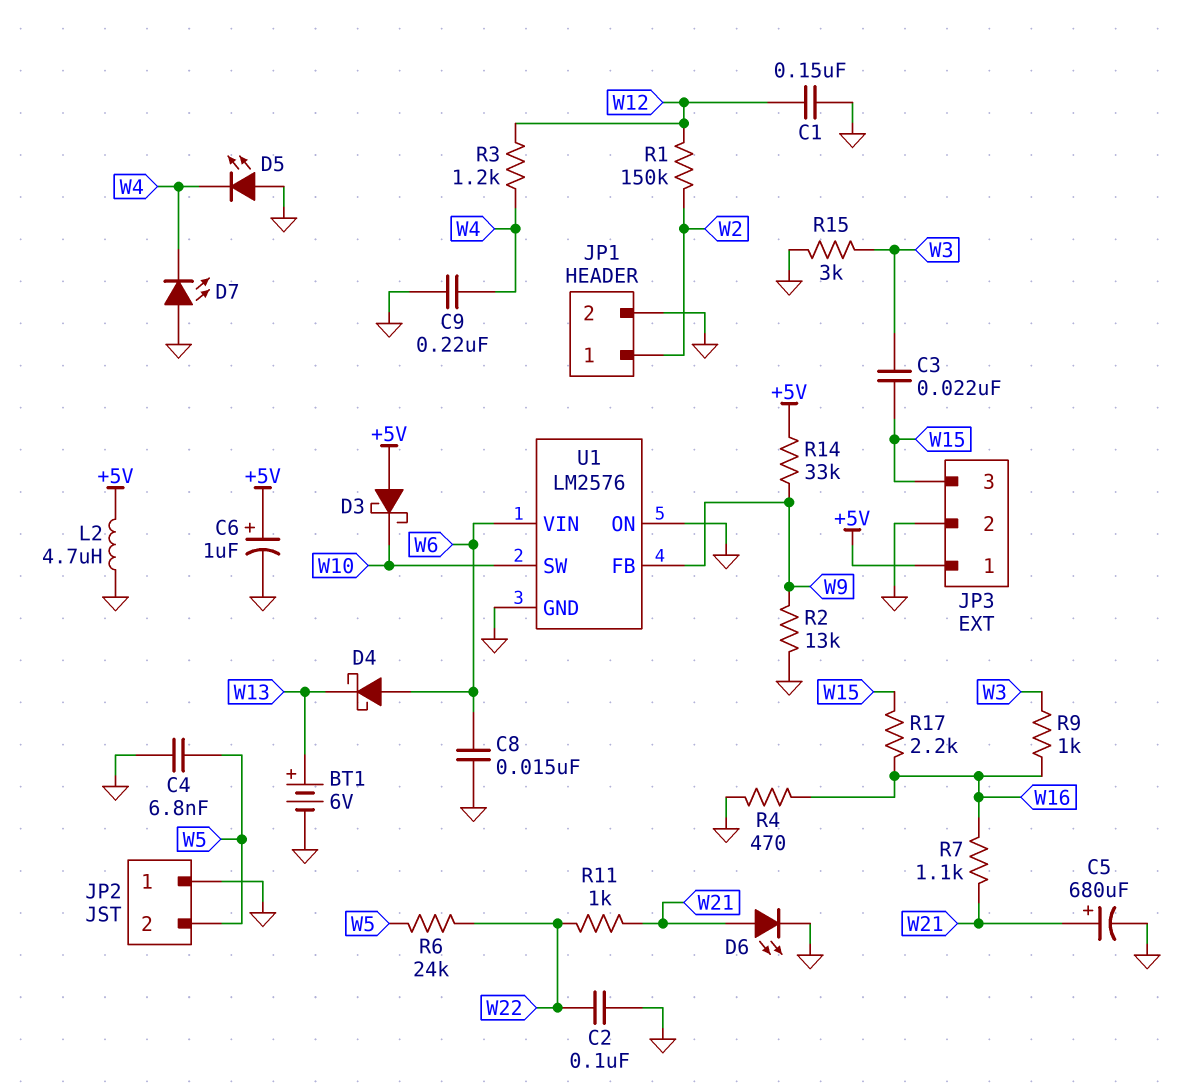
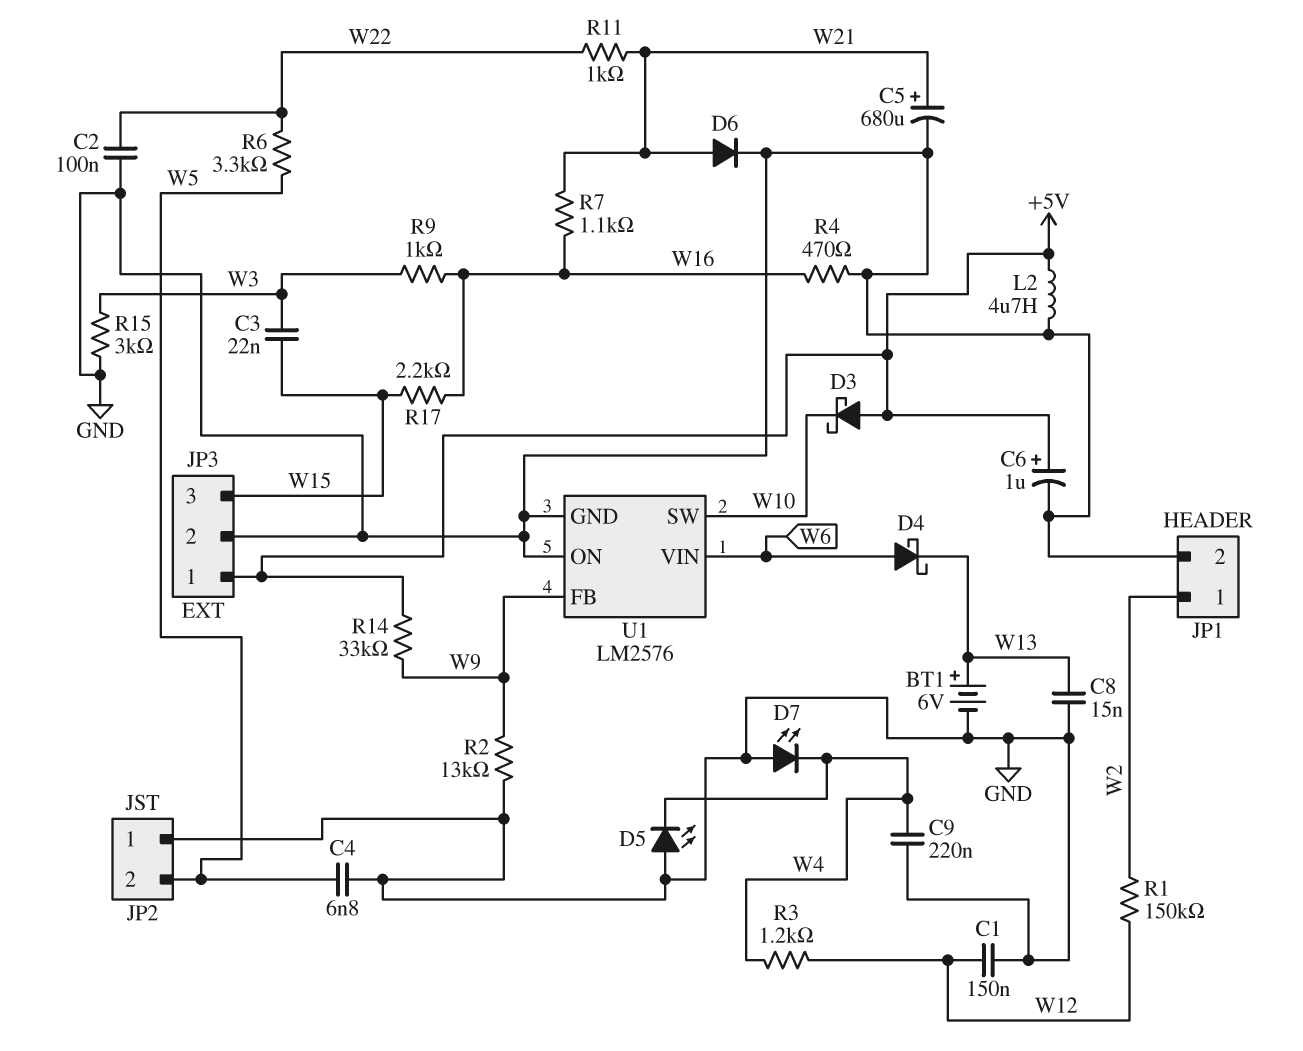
C8: 15nF (GND, W6) -> 15nF (GND, W13)
D6: LED (A W21, K GND) -> diode (A W21, K GND)
R6: 24k (W5, W22) -> 3.3k (W5, W22)

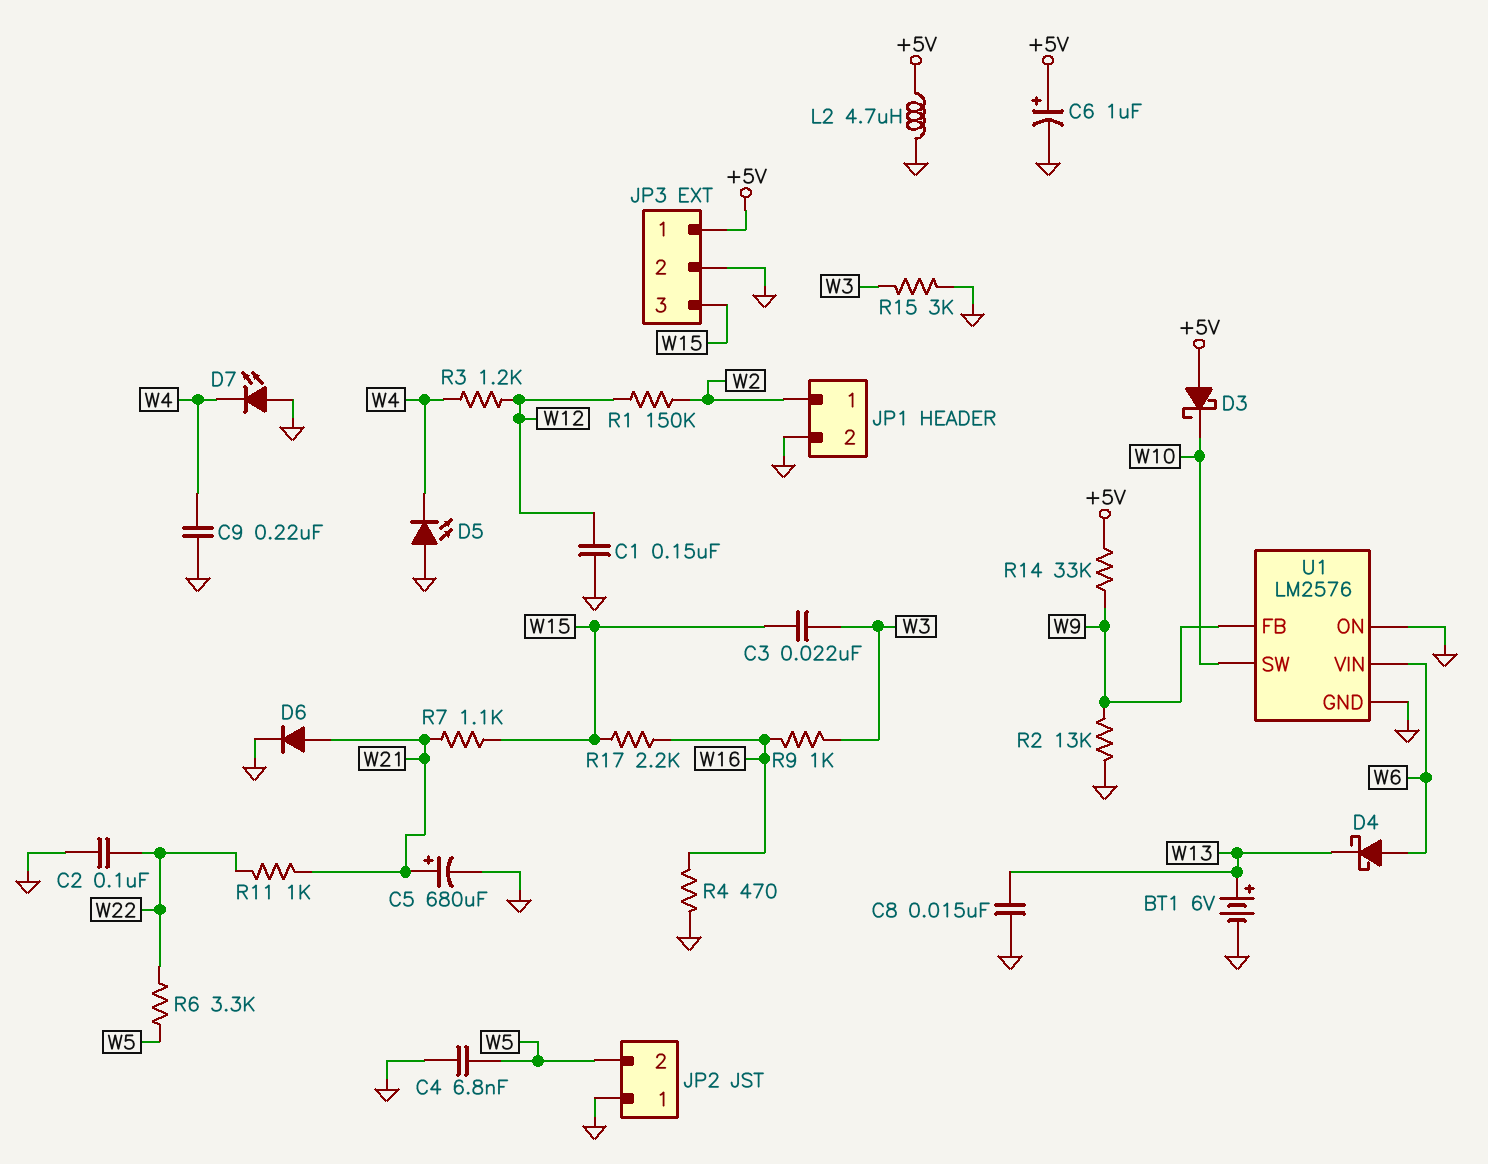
R7: 1.1k (W16, W21) -> 1.1k (W15, W21)

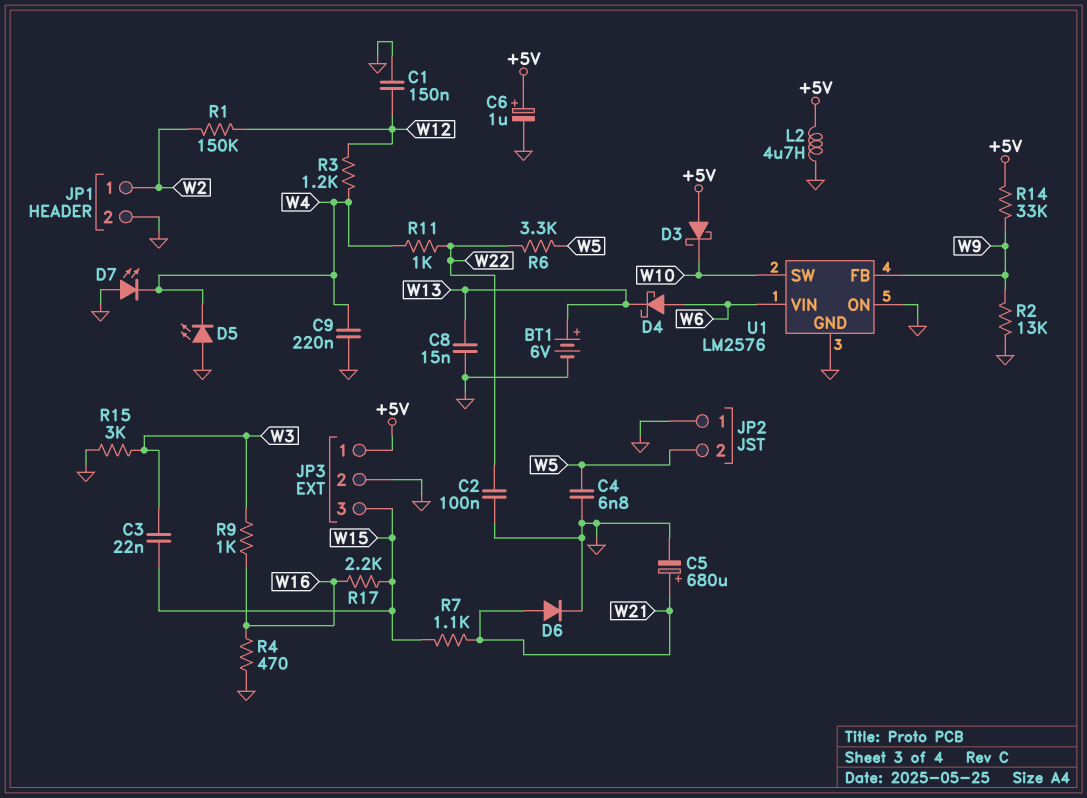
R11: 1k (W21, W22) -> 1k (W4, W22)

